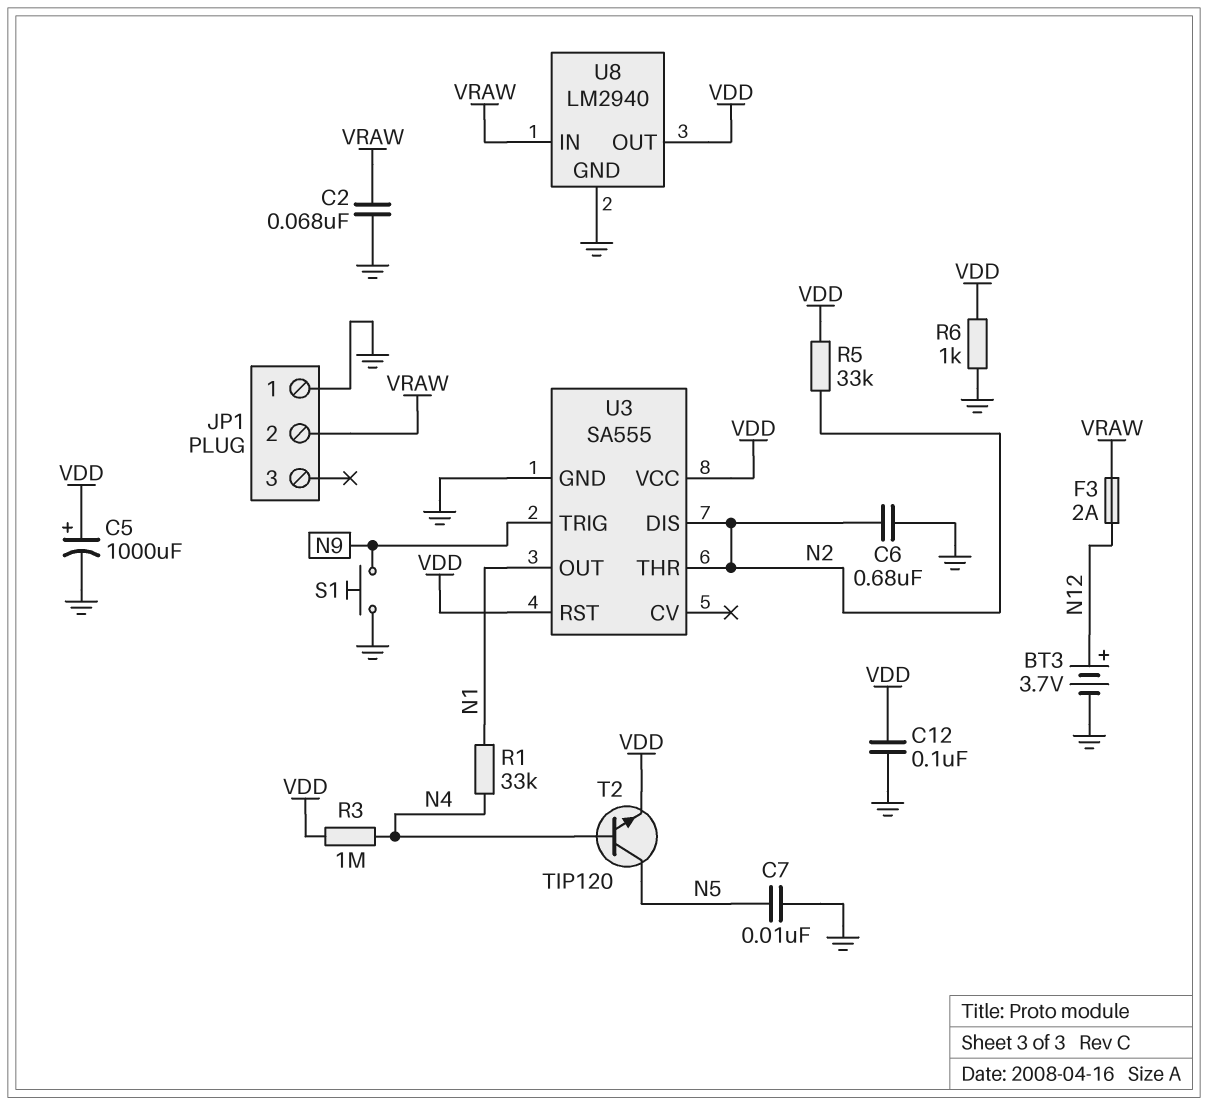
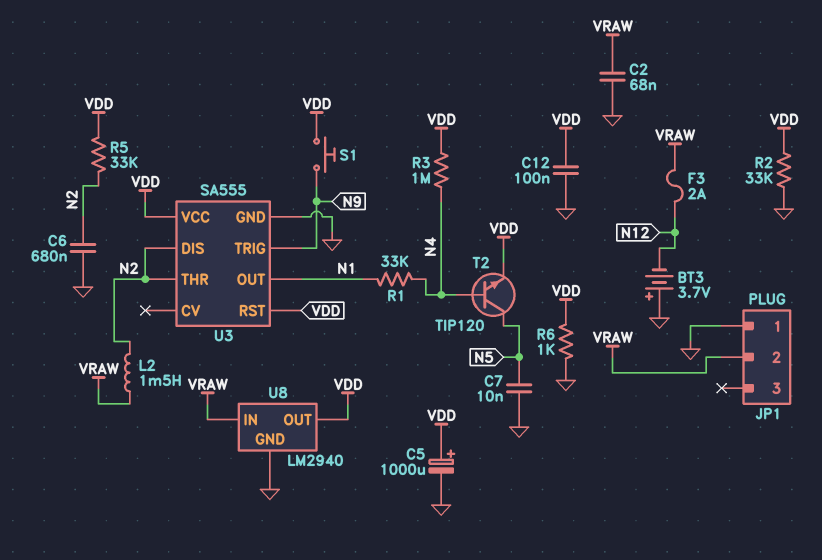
BT3: 3.7V (plus N12, minus GND) -> 3.7V (plus GND, minus N12)
L2: none -> 1.5mH (N2, VRAW)
R2: none -> 33k (GND, VDD)
S1: button (GND, N9) -> button (N9, VDD)

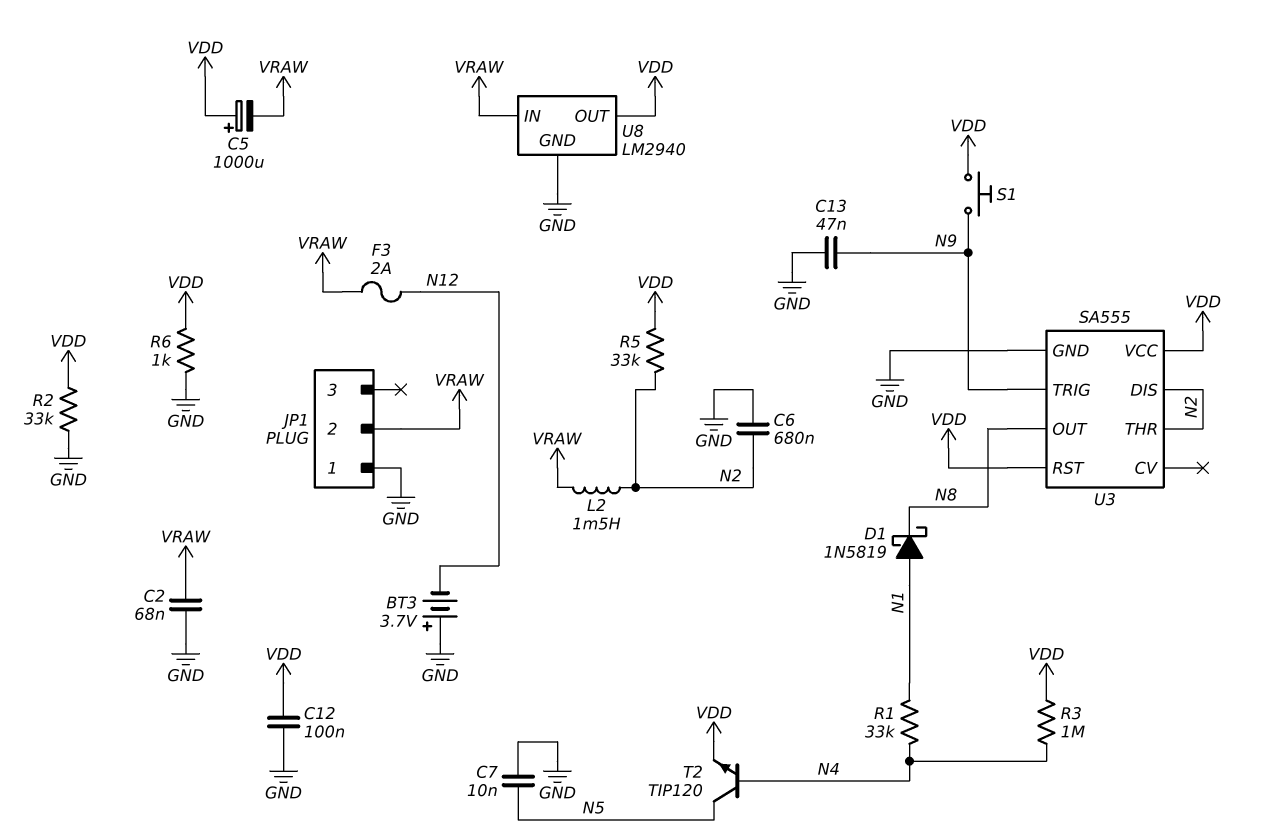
C5: 1000uF (plus VDD, minus GND) -> 1000uF (plus VDD, minus VRAW)
C13: none -> 47nF (GND, N9)
D1: none -> schottky 1N5819 (A N1, K N8)
U3 pin OUT: N1 -> N8

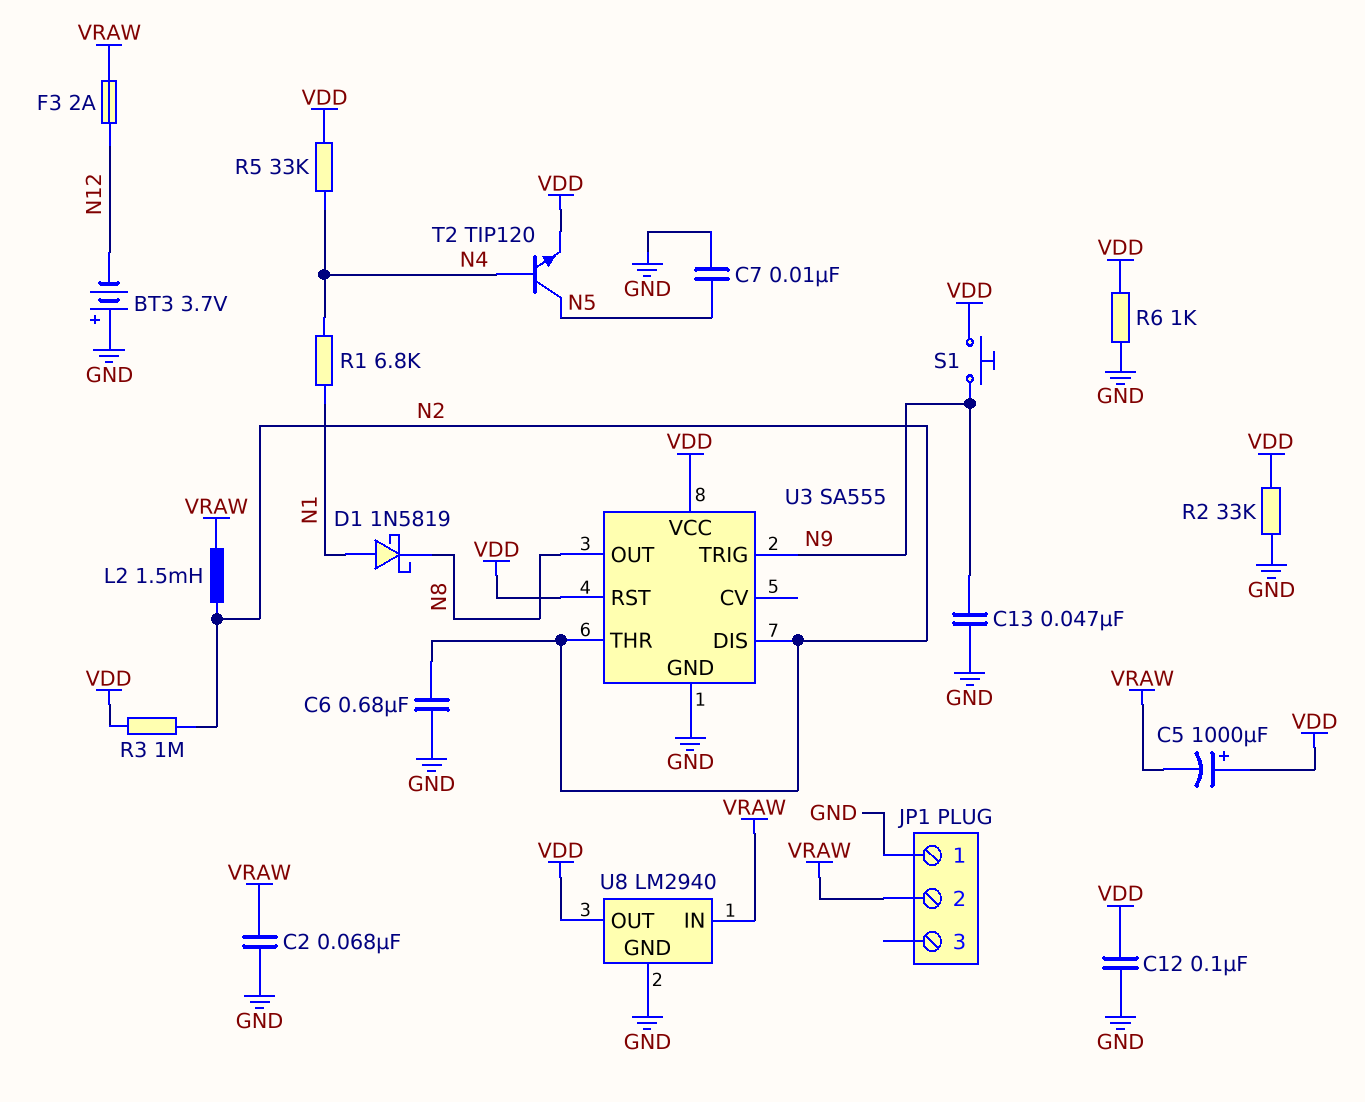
R1: 33k (N1, N4) -> 6.8k (N1, N4)
R3: 1M (N4, VDD) -> 1M (N2, VDD)
R5: 33k (N2, VDD) -> 33k (N4, VDD)

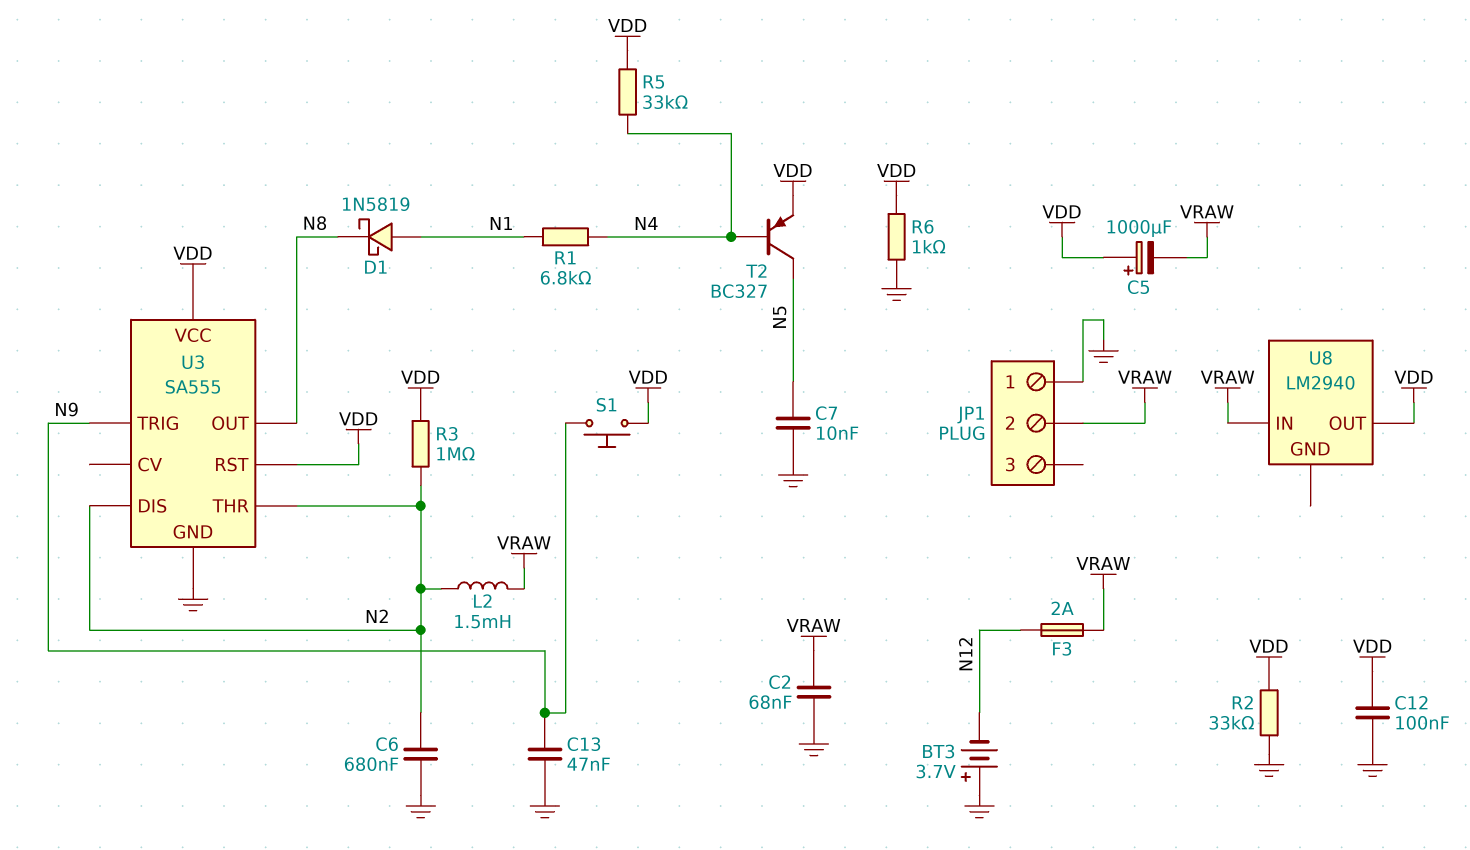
T2: NPN TIP120 (B N4, C N5, E VDD) -> PNP BC327 (B N4, C N5, E VDD)
U8 pin GND: GND -> none

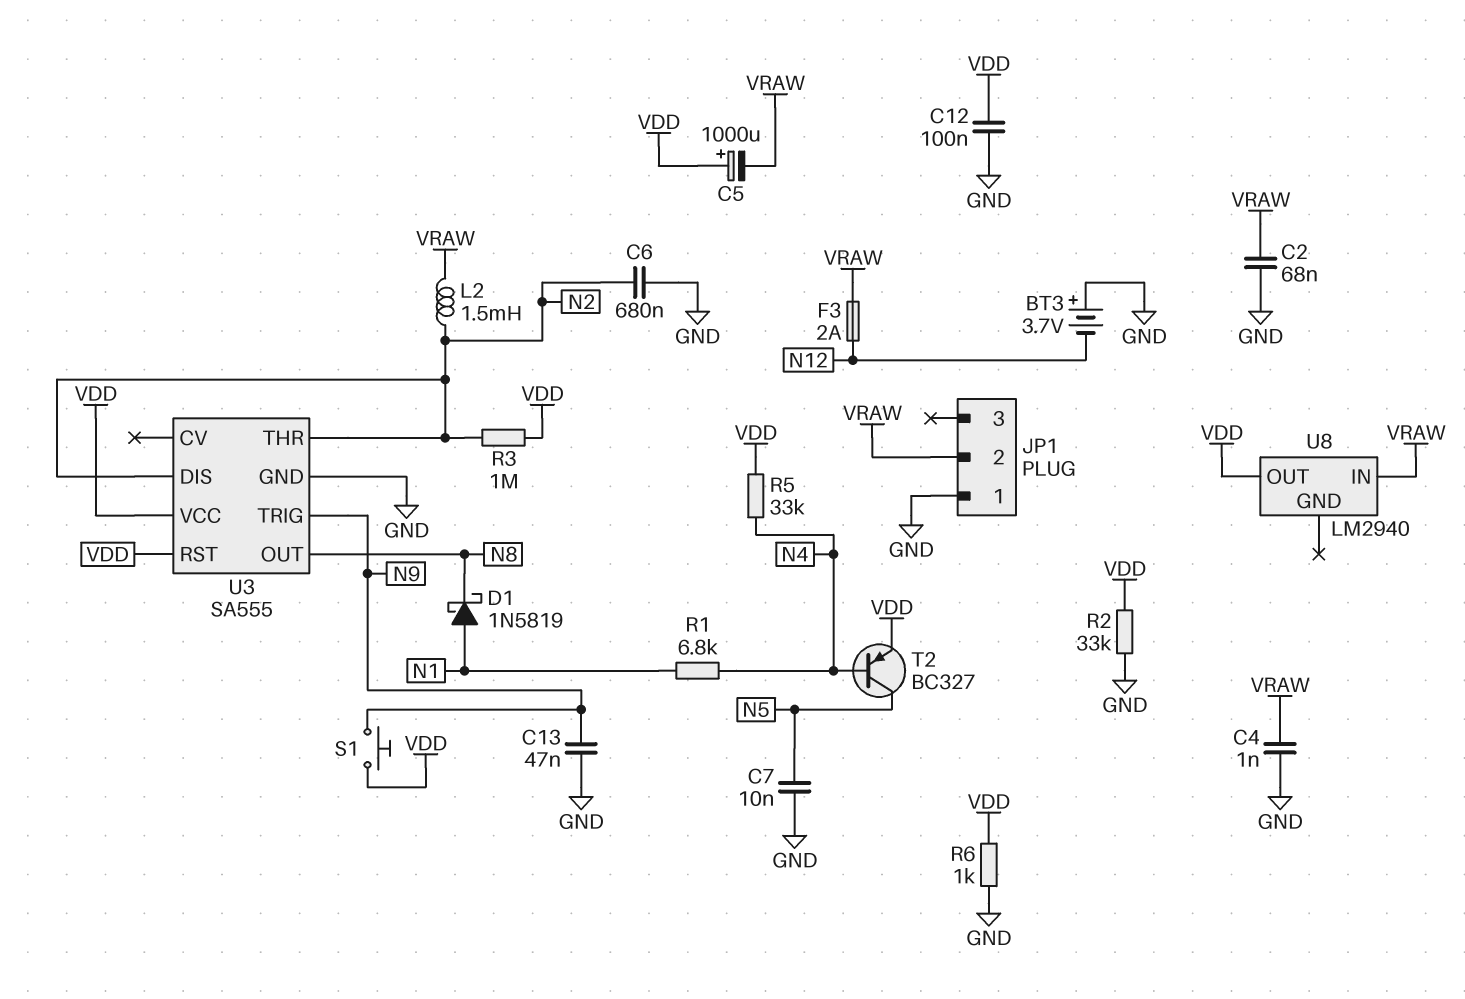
C4: none -> 1nF (GND, VRAW)

